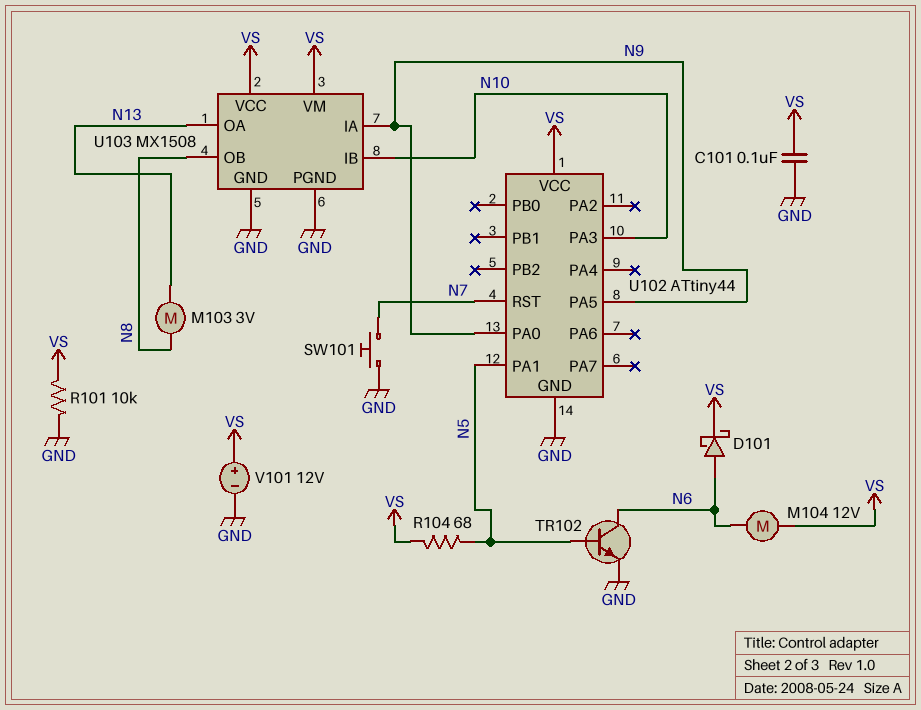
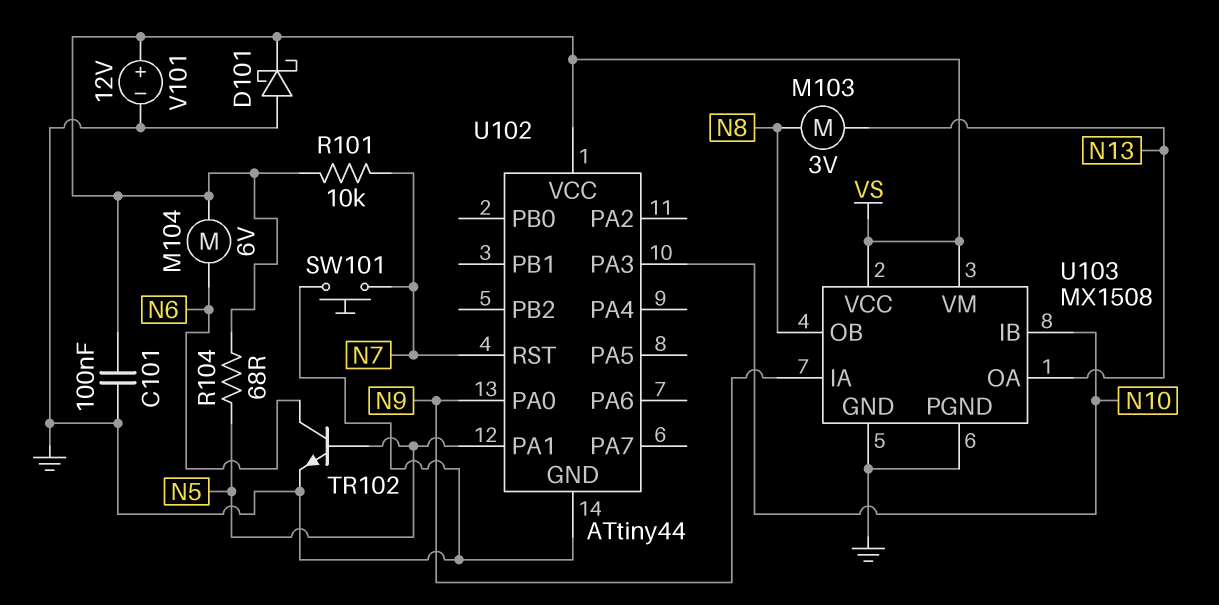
D101: schottky (A N6, K VS) -> schottky (A GND, K VS)
M104: motor 12V (N6, VS) -> motor 6V (N6, VS)
R101: 10k (GND, VS) -> 10k (N7, VS)
U102 pin PA5: N9 -> none

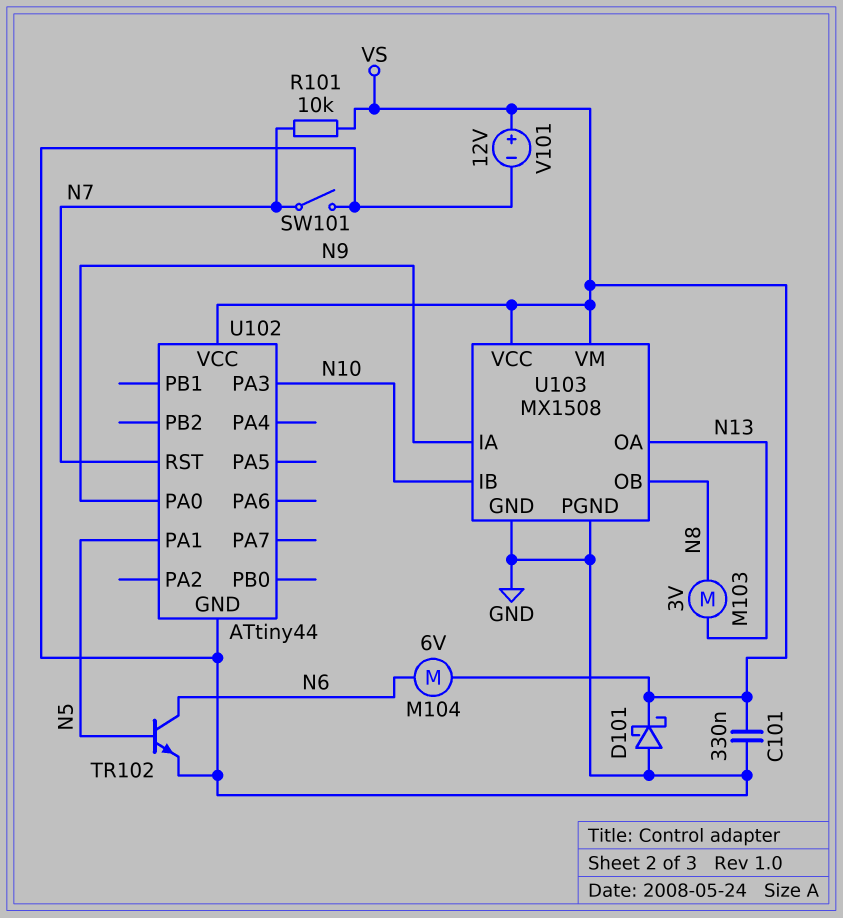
C101: 100nF (GND, VS) -> 330nF (GND, VS)
R104: 68 (N5, VS) -> none
SW101: button (GND, N7) -> switch (GND, N7)

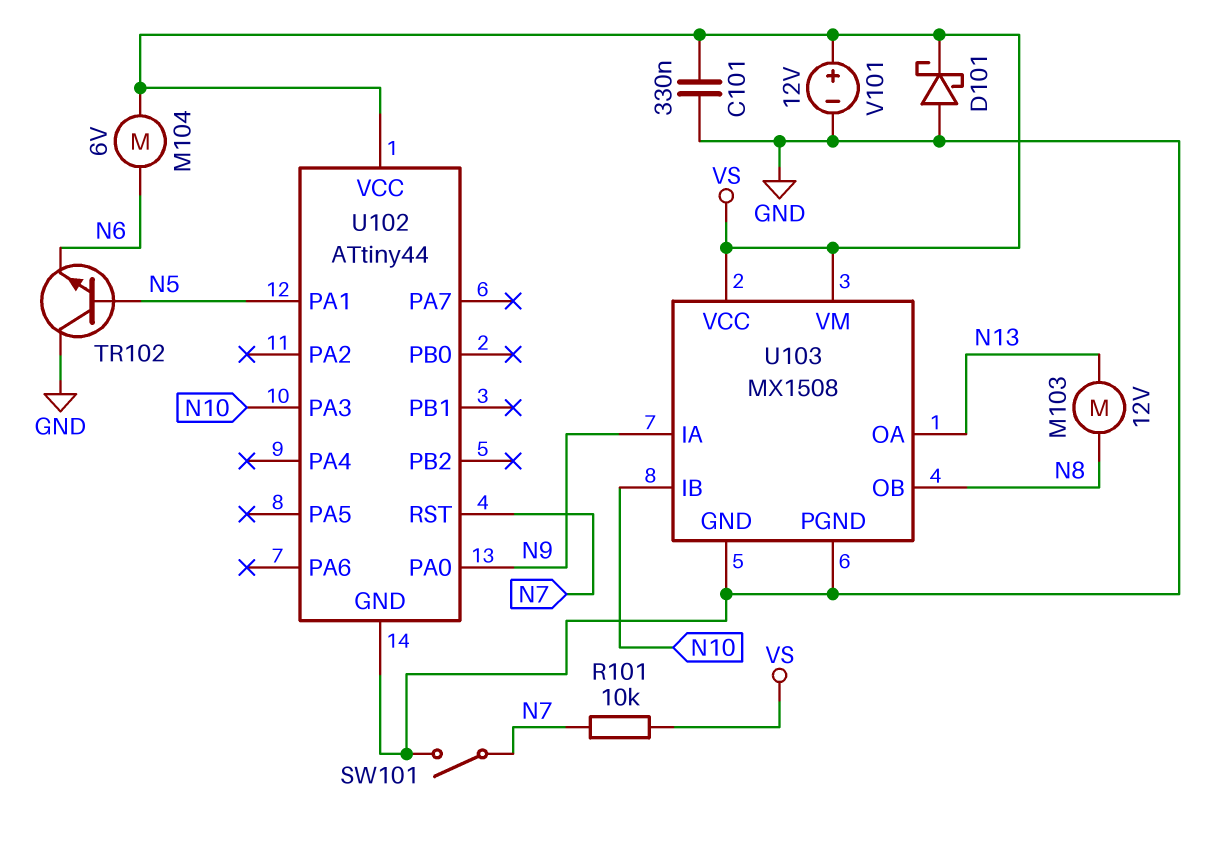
M103: motor 3V (N8, N13) -> motor 12V (N8, N13)
TR102: NPN (B N5, C N6, E GND) -> NPN (B N5, C GND, E N6)

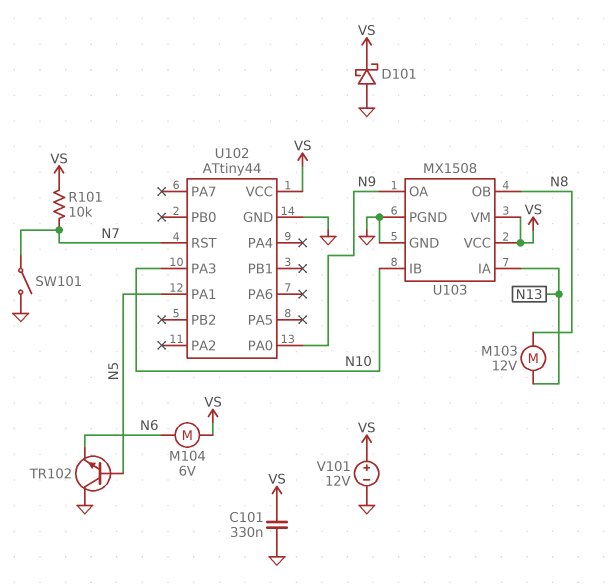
U103 pin IA: N9 -> N13
U103 pin OA: N13 -> N9

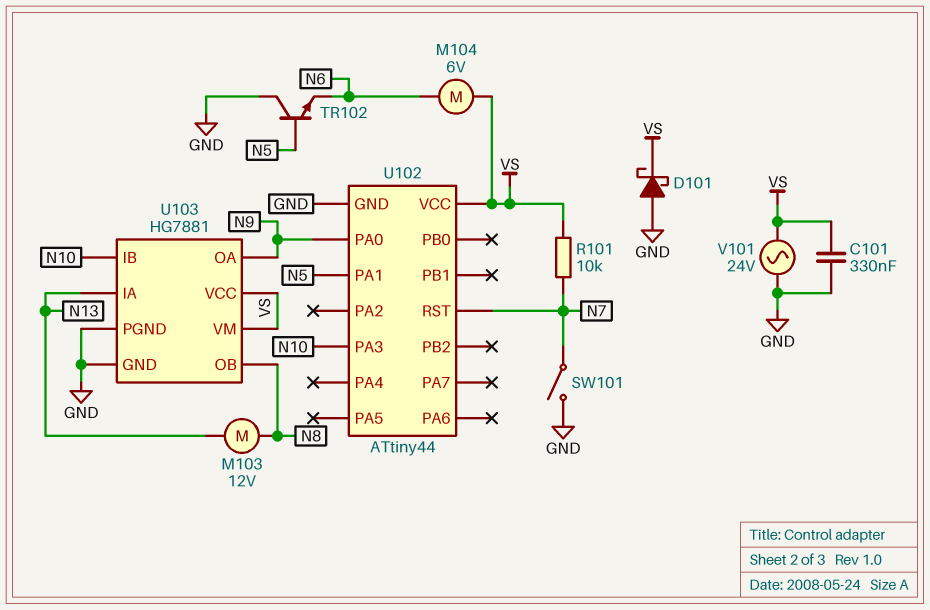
U103: MX1508 -> HG7881
V101: 12V (plus VS, minus GND) -> AC 24V (GND, VS)

